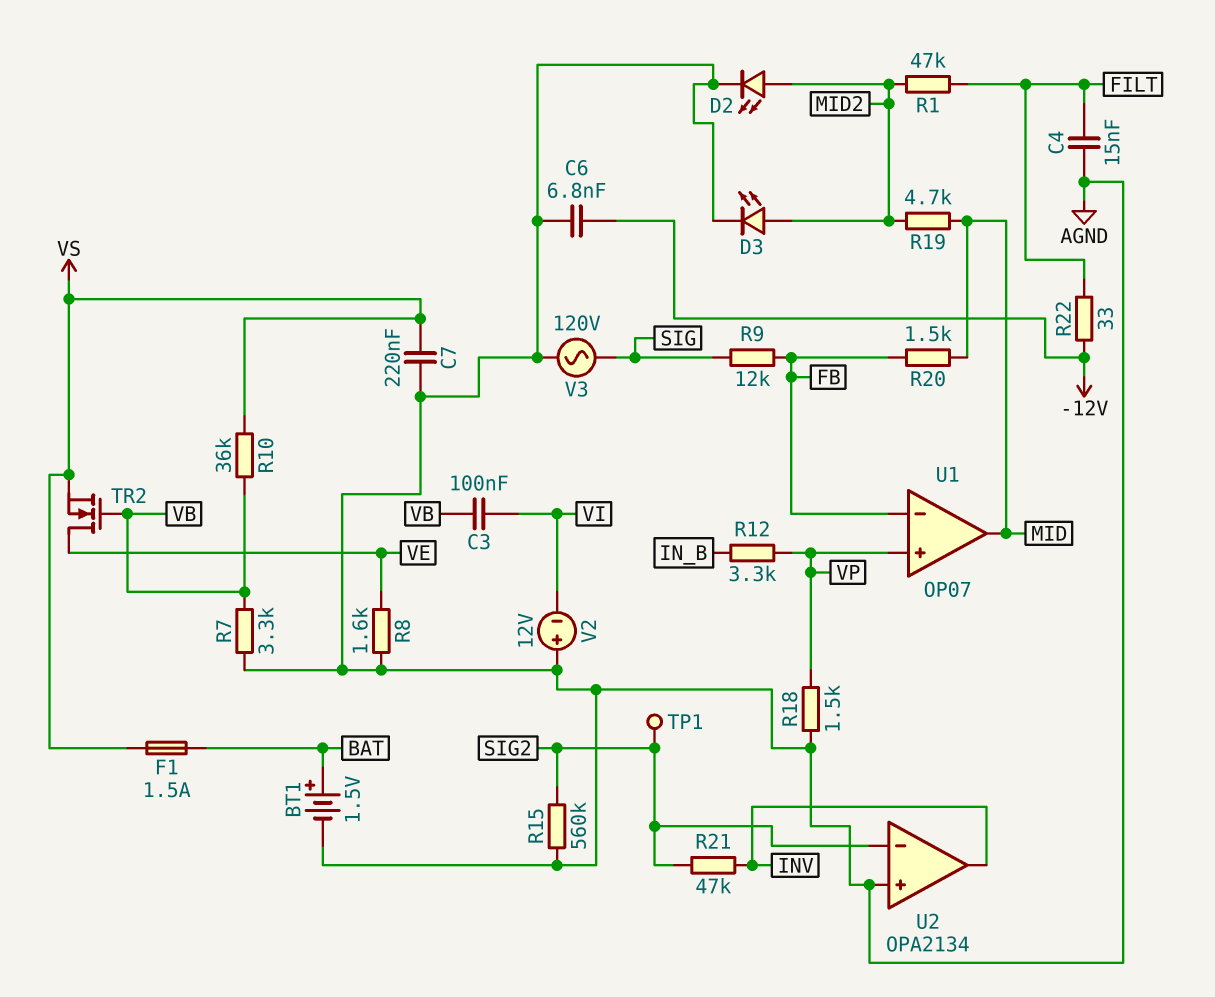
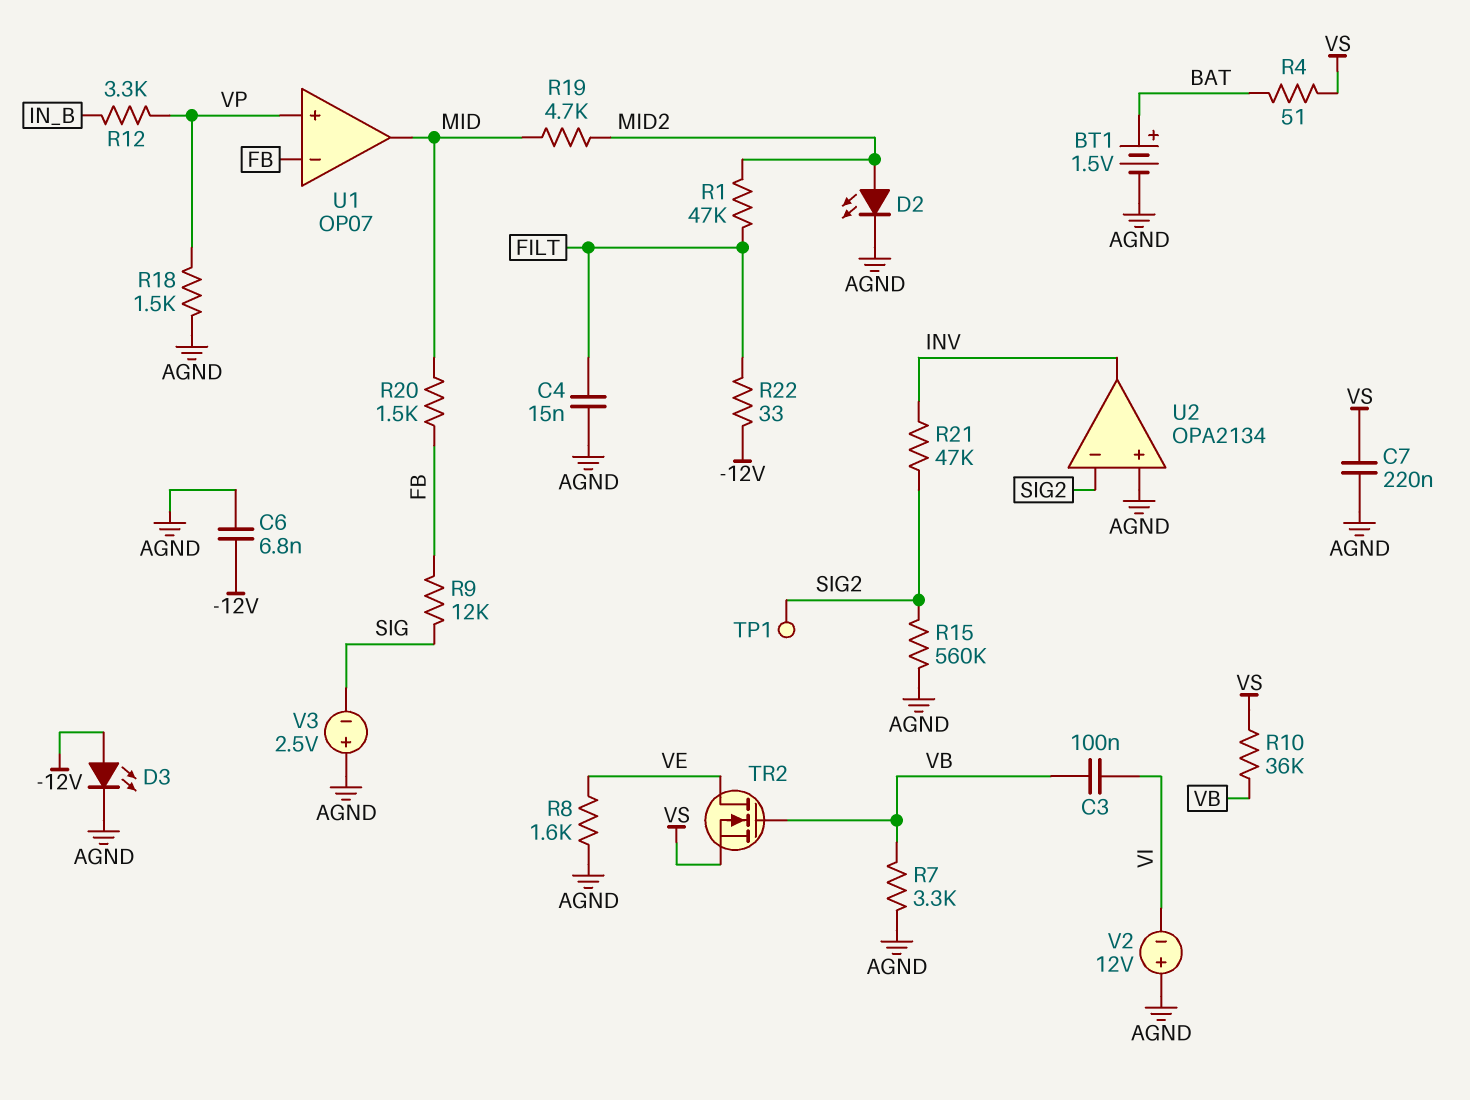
D3: LED (A MID2, K AGND) -> LED (A -12V, K AGND)
F1: 1.5A (BAT, VS) -> none
R4: none -> 51 (BAT, VS)
V3: AC 120V (AGND, SIG) -> 2.5V (plus AGND, minus SIG)

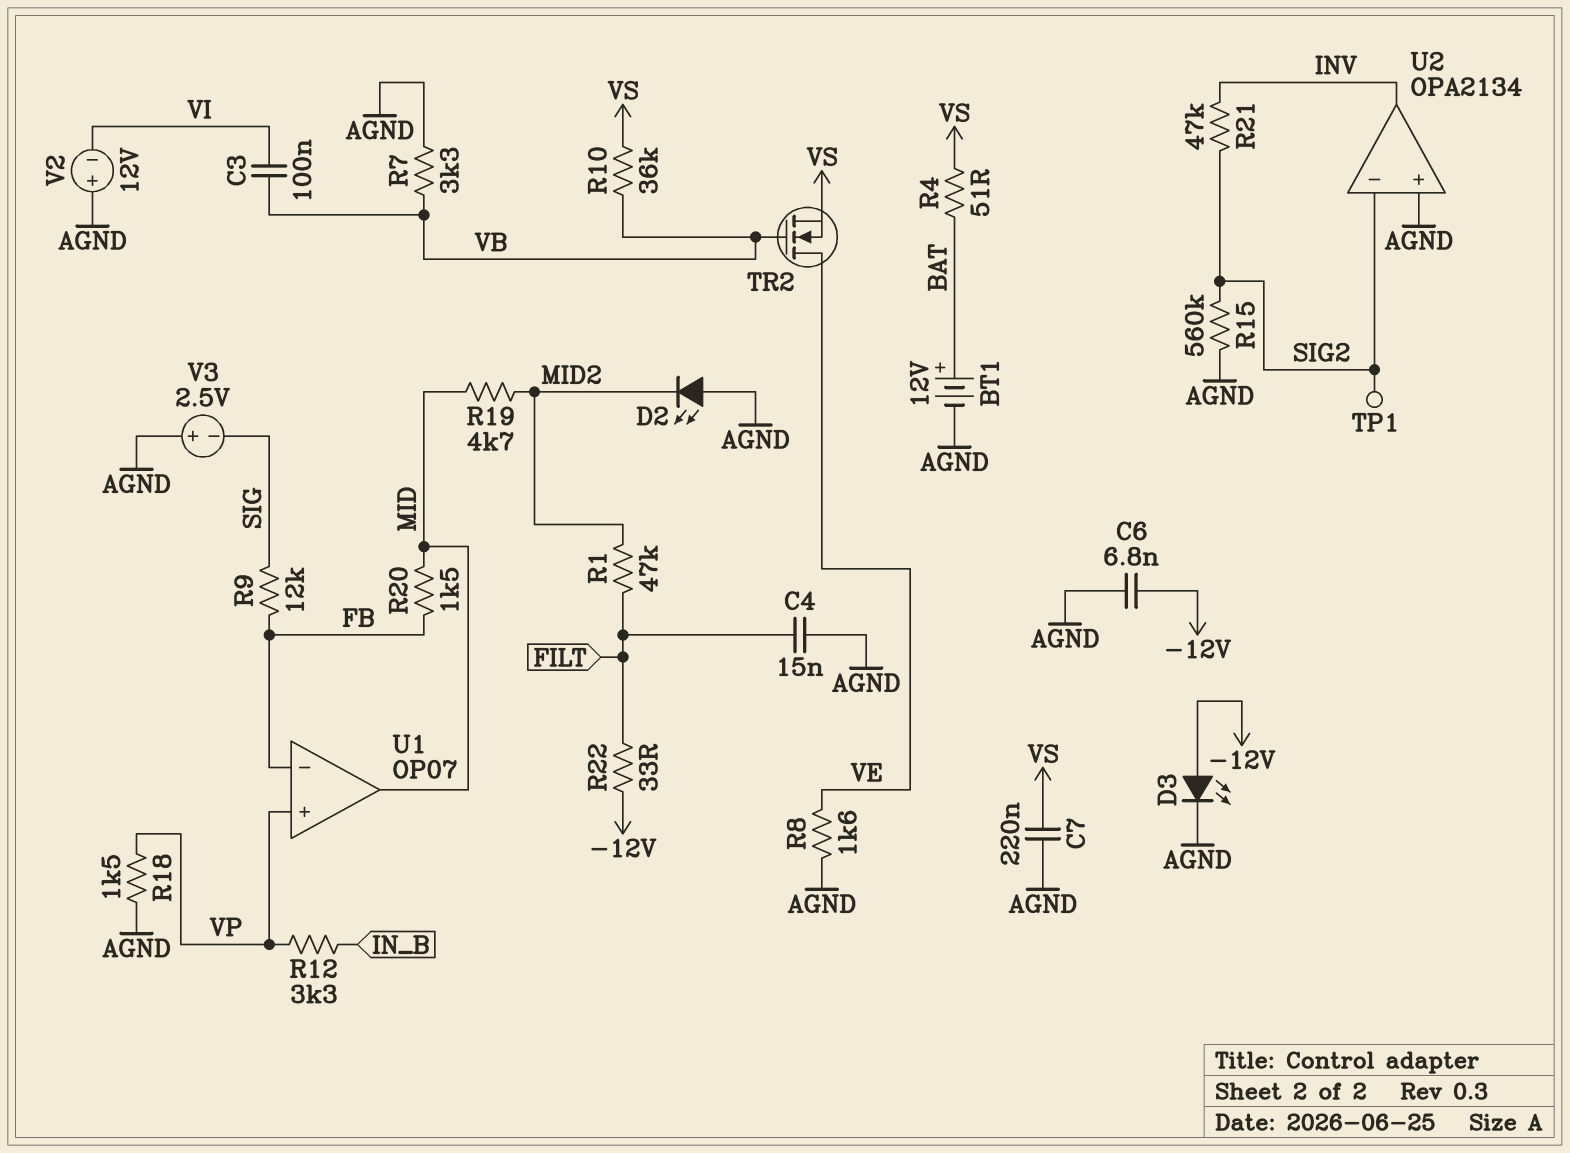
BT1: 1.5V (plus BAT, minus AGND) -> 12V (plus BAT, minus AGND)
D2: LED (A MID2, K AGND) -> LED (A AGND, K MID2)

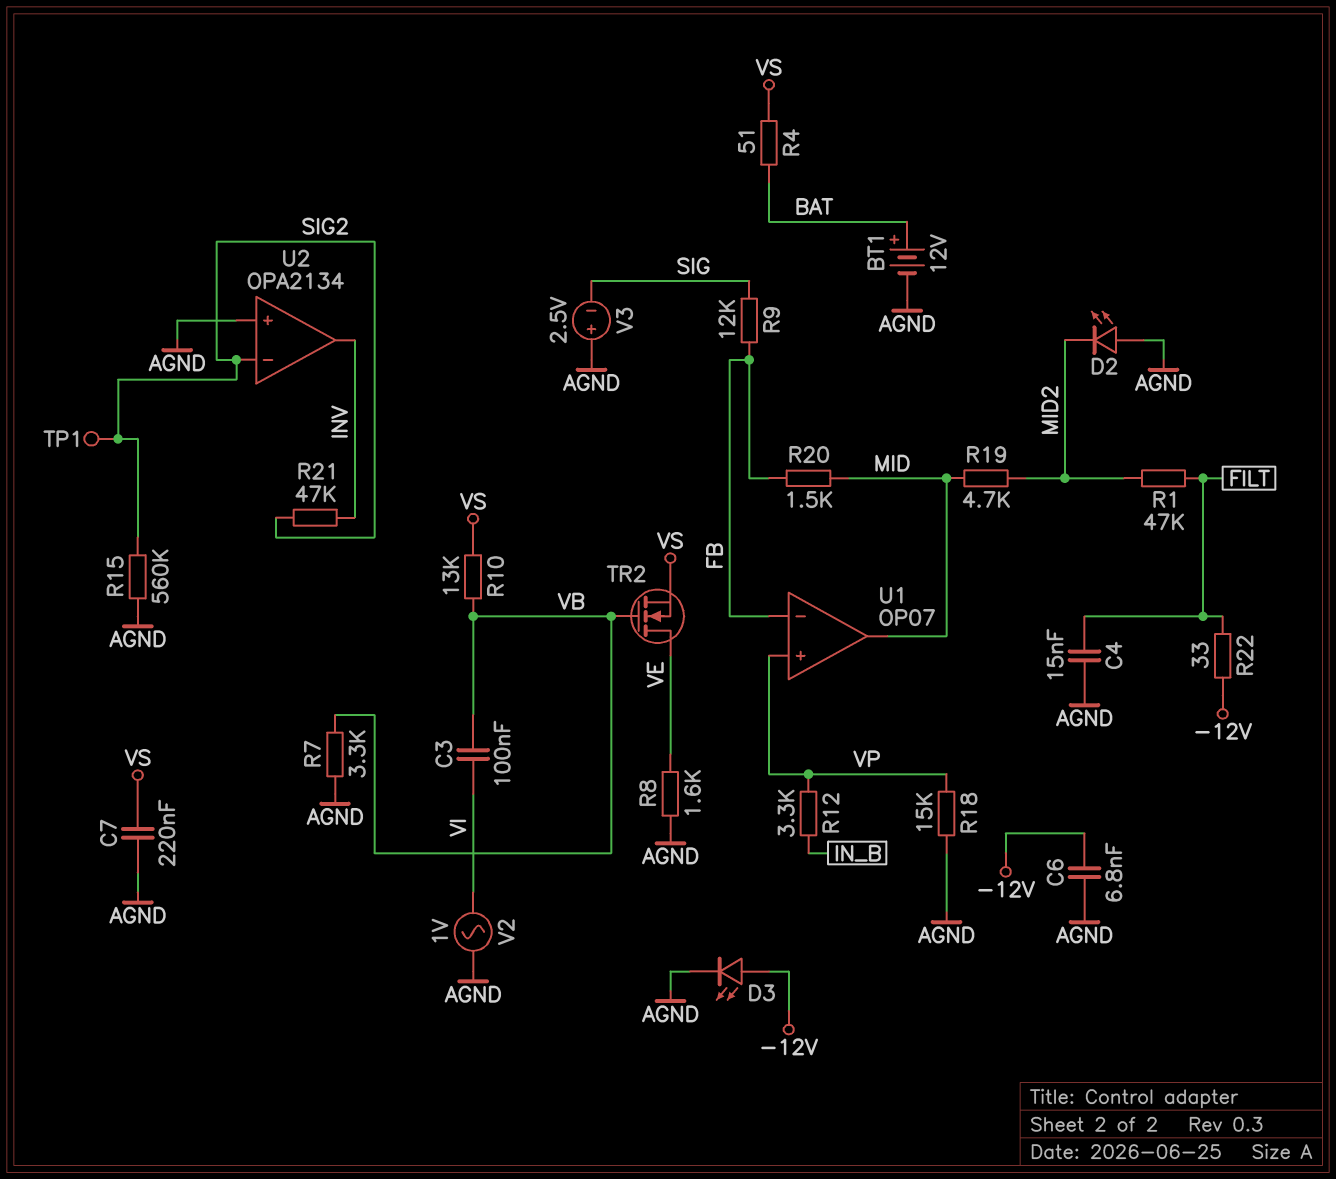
R10: 36k (VB, VS) -> 13k (VB, VS)
R18: 1.5k (AGND, VP) -> 15k (AGND, VP)
V2: 12V (plus AGND, minus VI) -> AC 1V (AGND, VI)

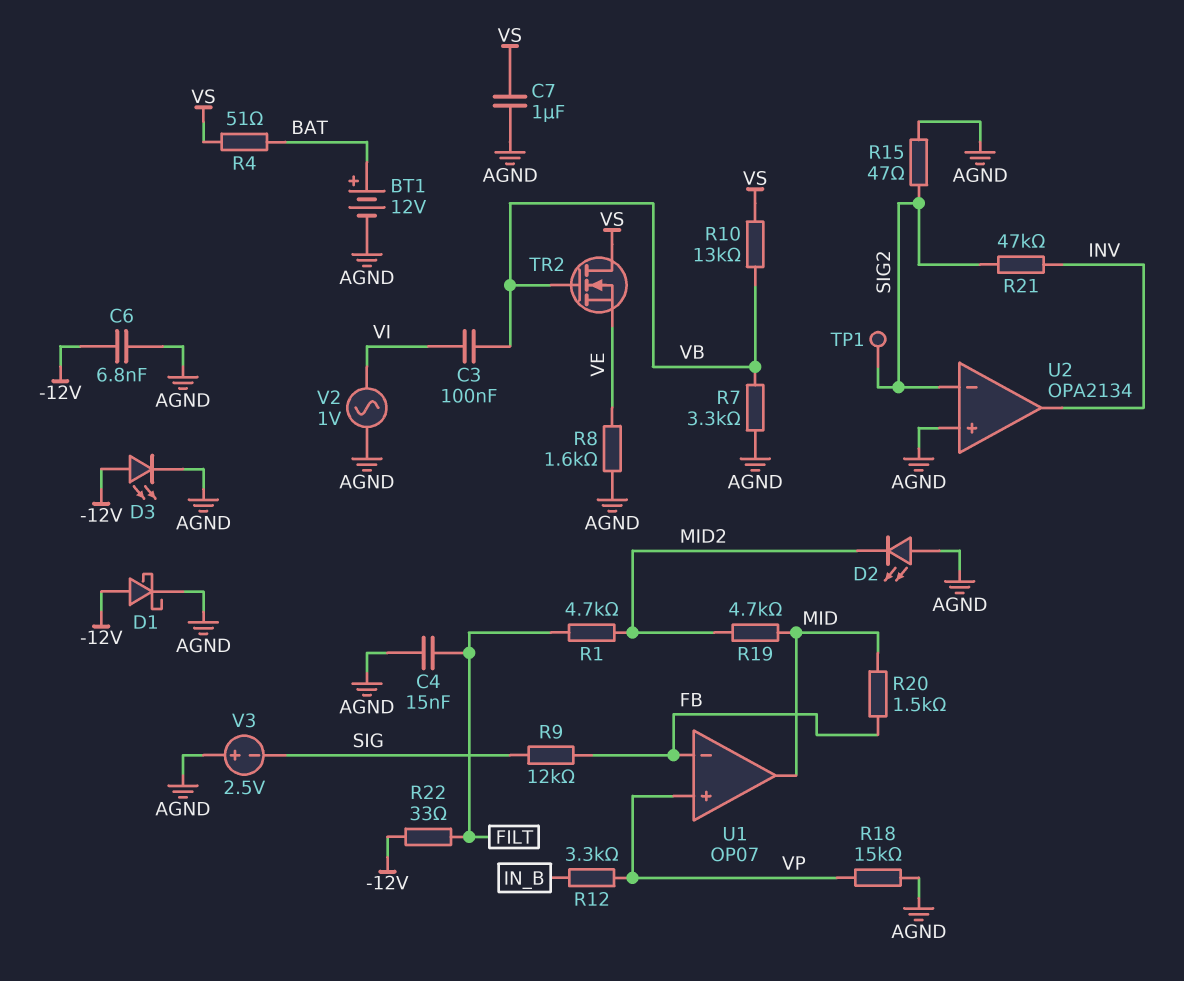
C7: 220nF (AGND, VS) -> 1uF (AGND, VS)
D1: none -> schottky (A -12V, K AGND)
R1: 47k (FILT, MID2) -> 4.7k (FILT, MID2)
R15: 560k (AGND, SIG2) -> 47 (AGND, SIG2)
TR2: NMOS (G VB, D VE, S VS) -> NMOS (G VB, D VS, S VE)

